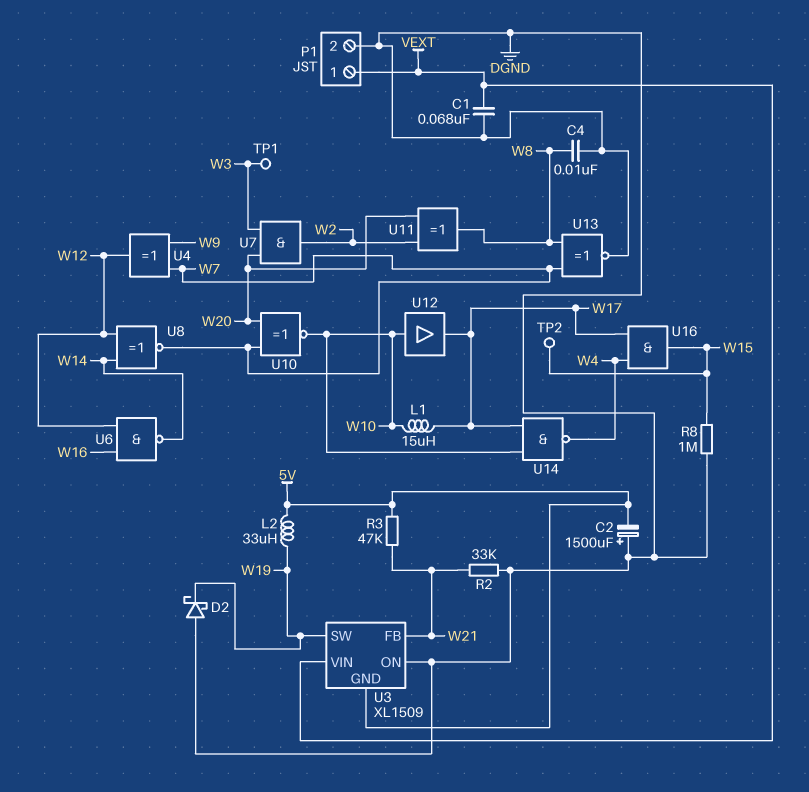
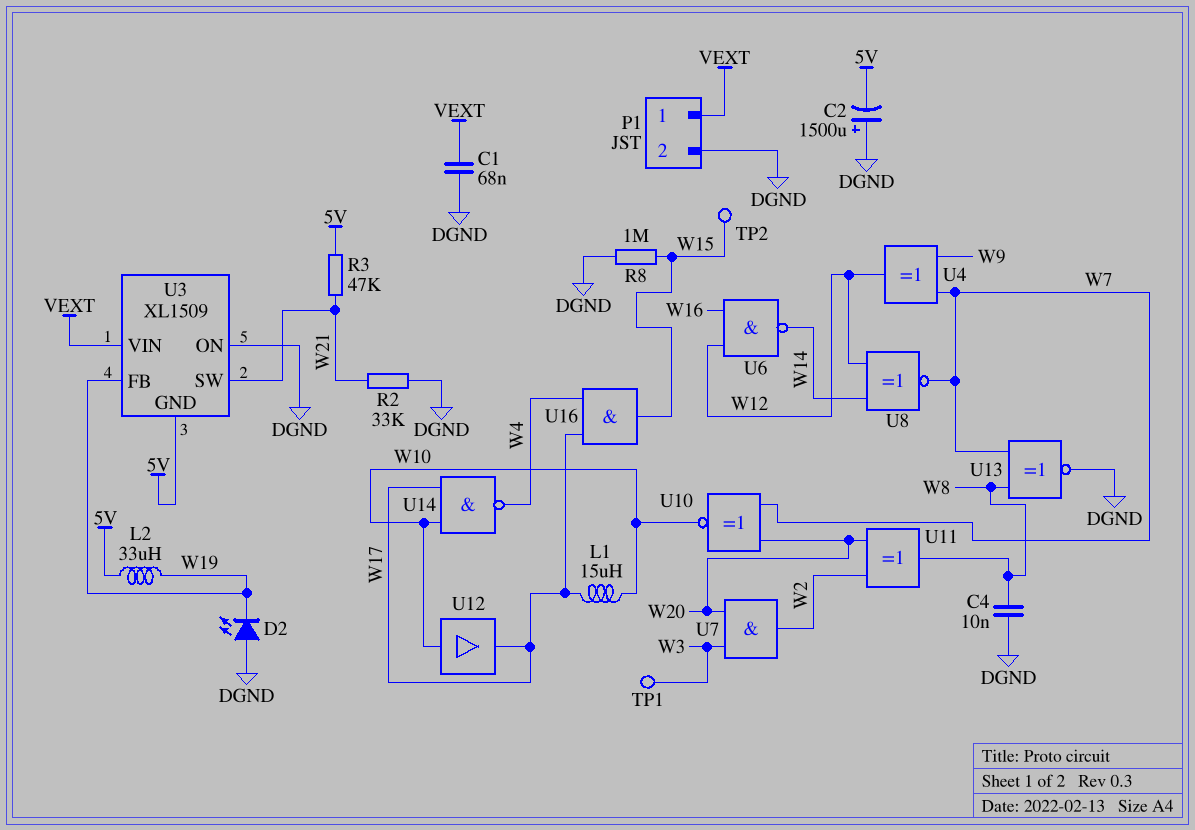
D2: schottky (A DGND, K W19) -> LED (A DGND, K W19)
U3 pin FB: W21 -> W19
U3 pin SW: W19 -> W21

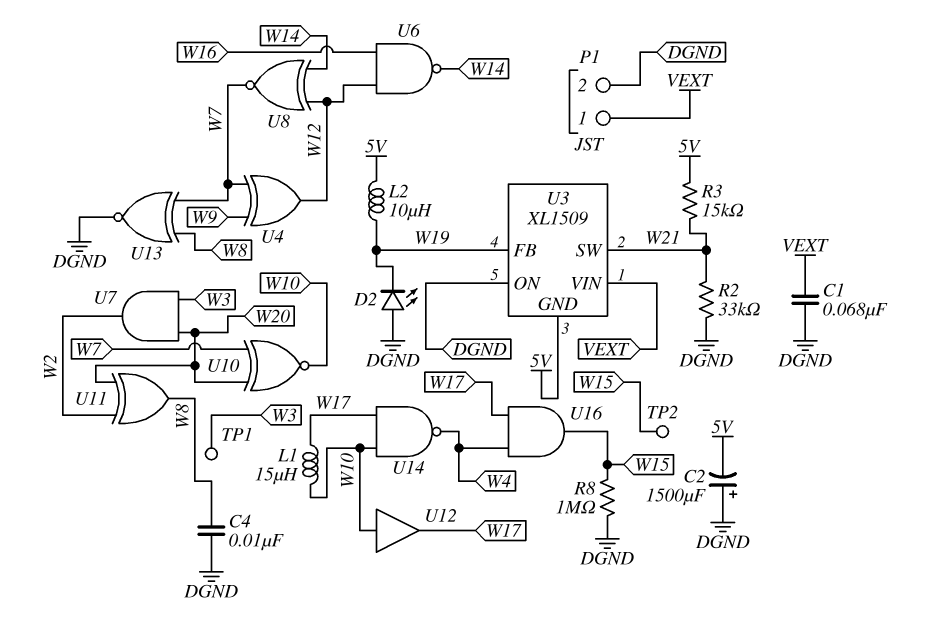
L2: 33uH (5V, W19) -> 10uH (5V, W19)
R3: 47k (5V, W21) -> 15k (5V, W21)

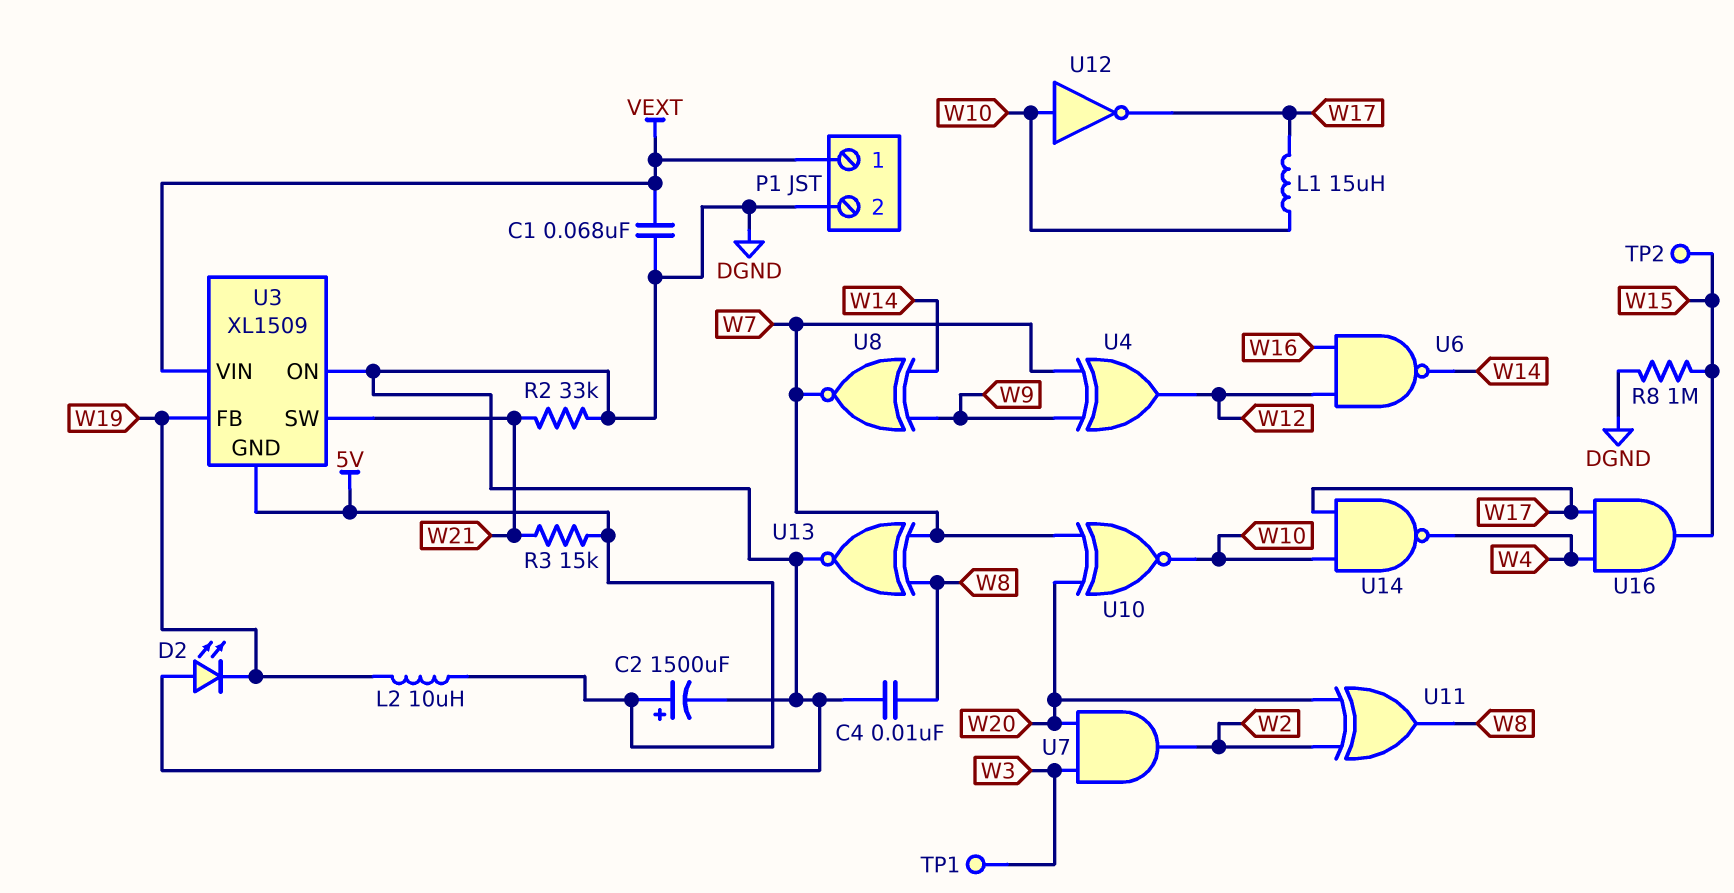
C2: 1500uF (plus DGND, minus 5V) -> 1500uF (plus 5V, minus DGND)
U8: XNOR (in W12, in W14, out W7) -> XNOR (in W9, in W14, out W7)
U12: buffer (in W10, out W17) -> NOT (in W10, out W17)

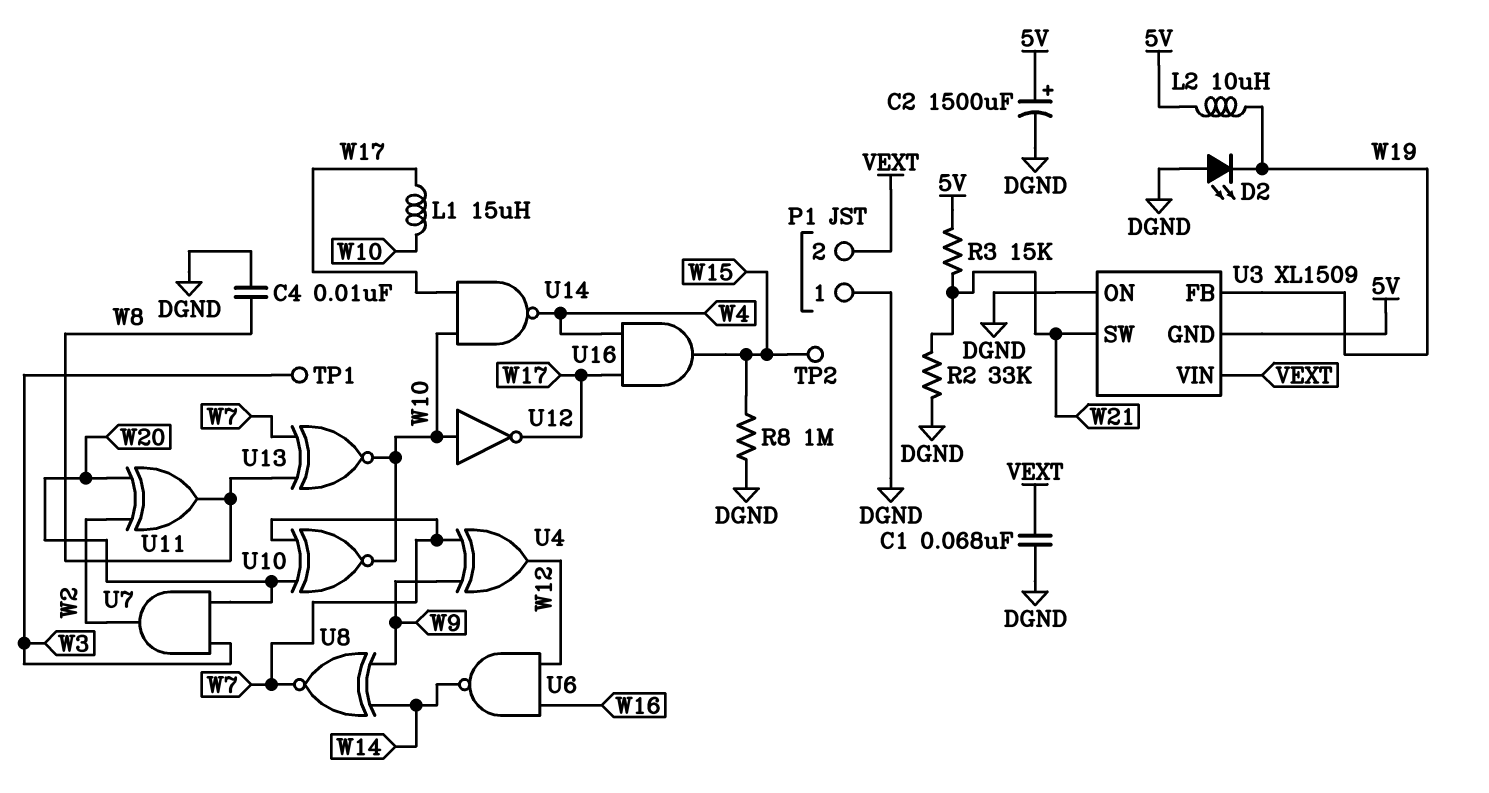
P1 pin 1: VEXT -> DGND
P1 pin 2: DGND -> VEXT
U13: XNOR (in W7, in W8, out DGND) -> XNOR (in W7, in W8, out W10)

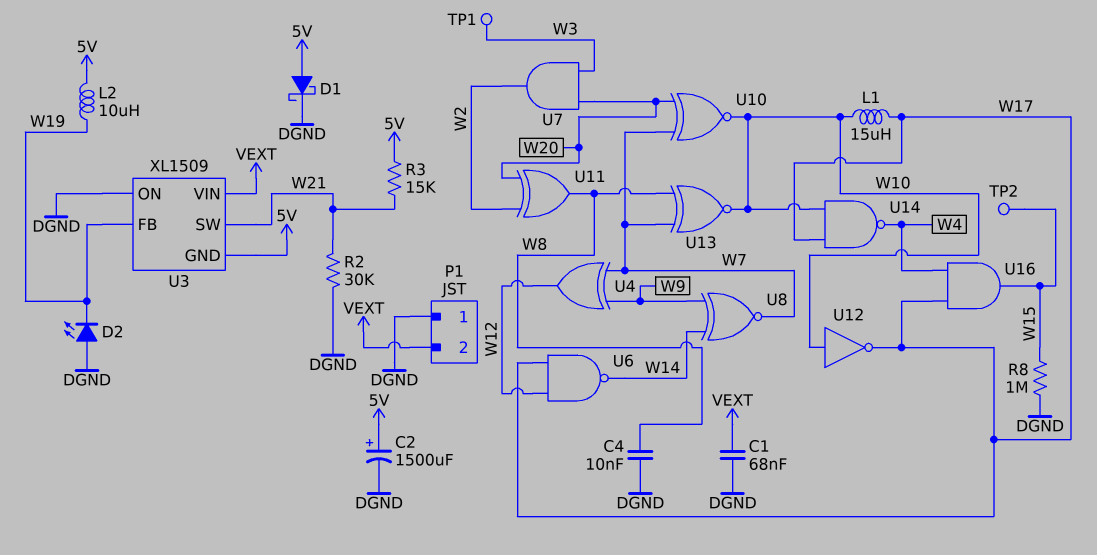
D1: none -> schottky (A 5V, K DGND)
R2: 33k (DGND, W21) -> 30k (DGND, W21)
U6: NAND (in W12, in W16, out W14) -> NAND (in W12, in W17, out W14)

